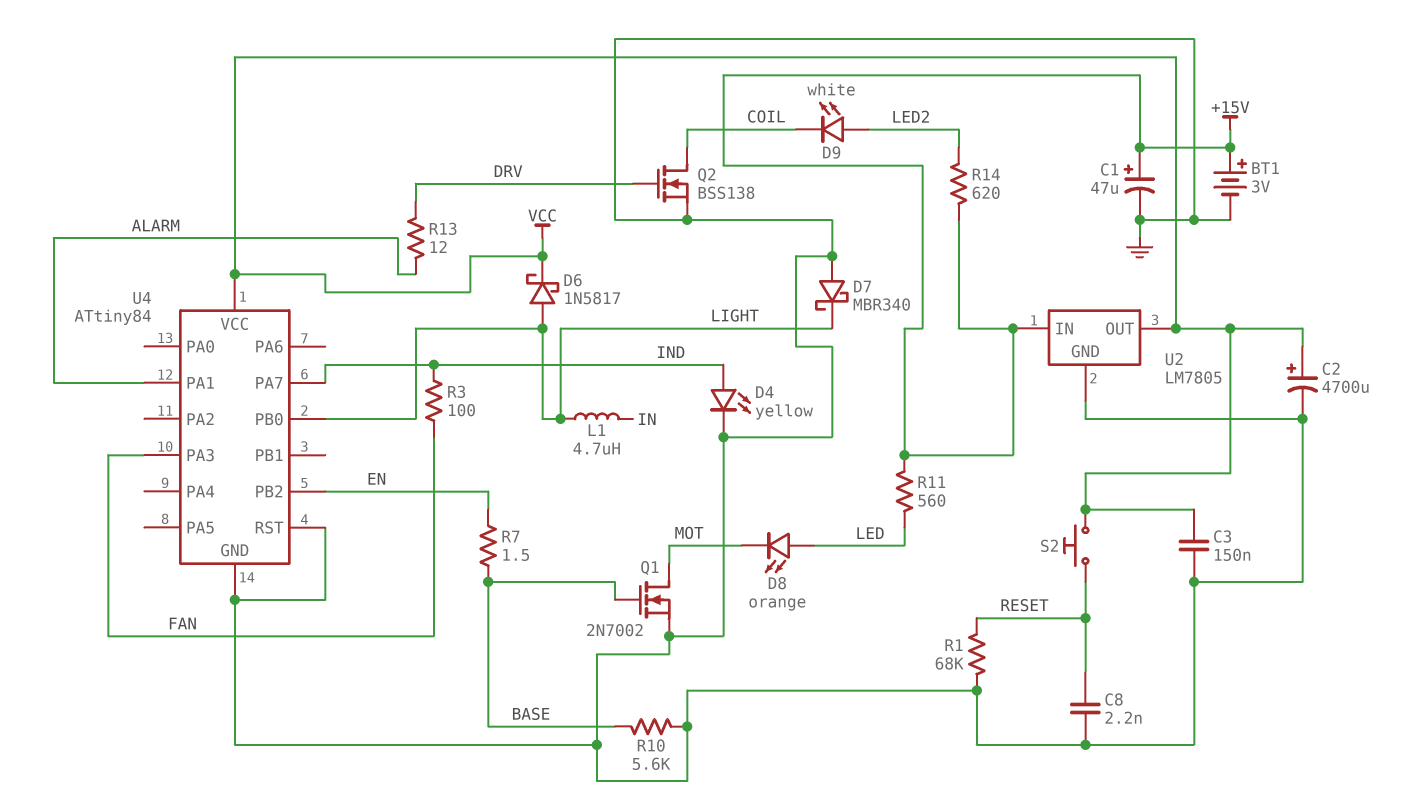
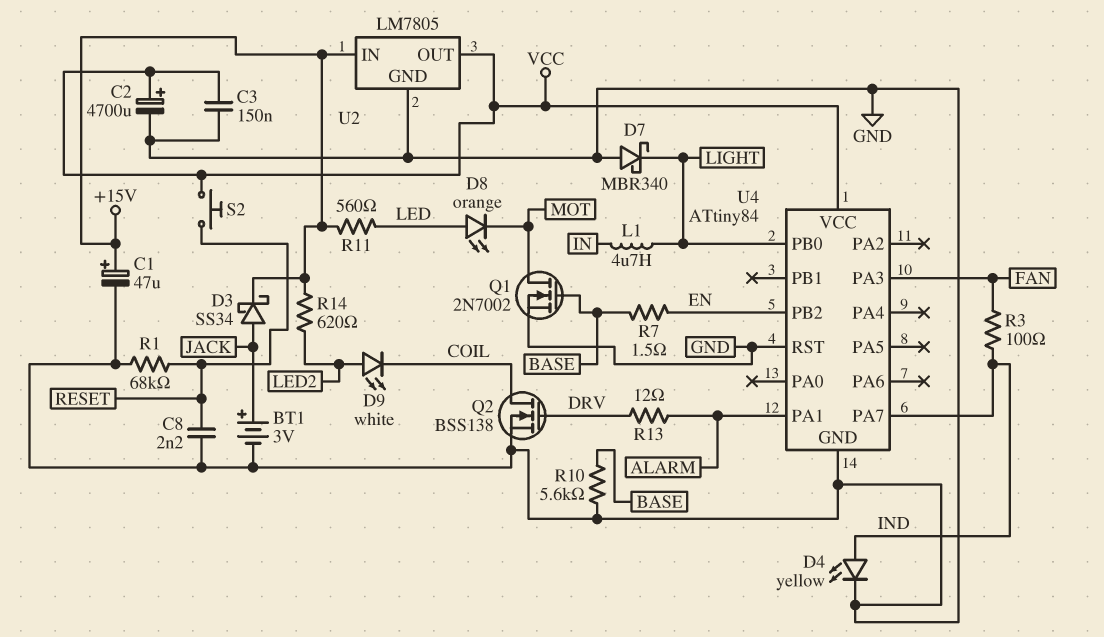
BT1: 3V (plus +15V, minus GND) -> 3V (plus JACK, minus GND)
D3: none -> schottky SS34 (A JACK, K +15V)
D6: schottky 1N5817 (A LIGHT, K VCC) -> none

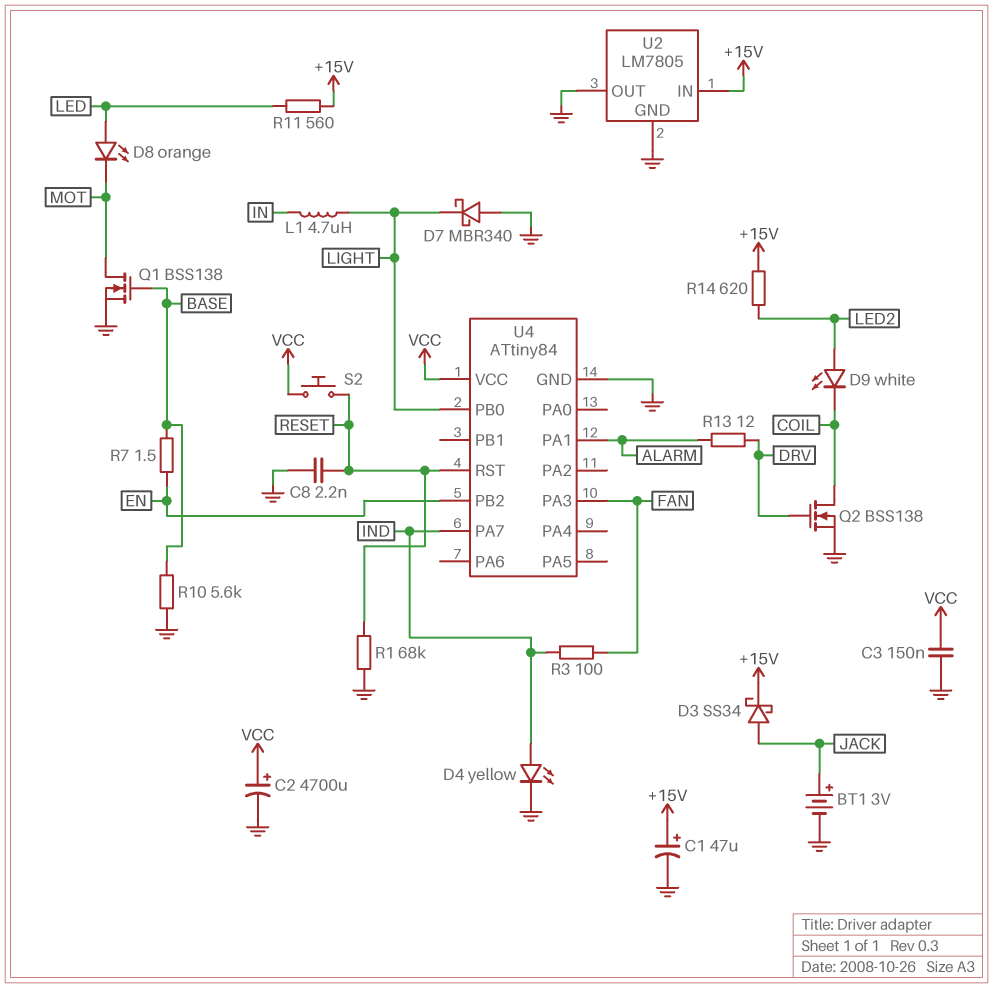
Q1: NMOS 2N7002 (G BASE, D MOT, S GND) -> NMOS BSS138 (G BASE, D MOT, S GND)
U2 pin OUT: VCC -> GND
U4 pin RST: GND -> RESET

